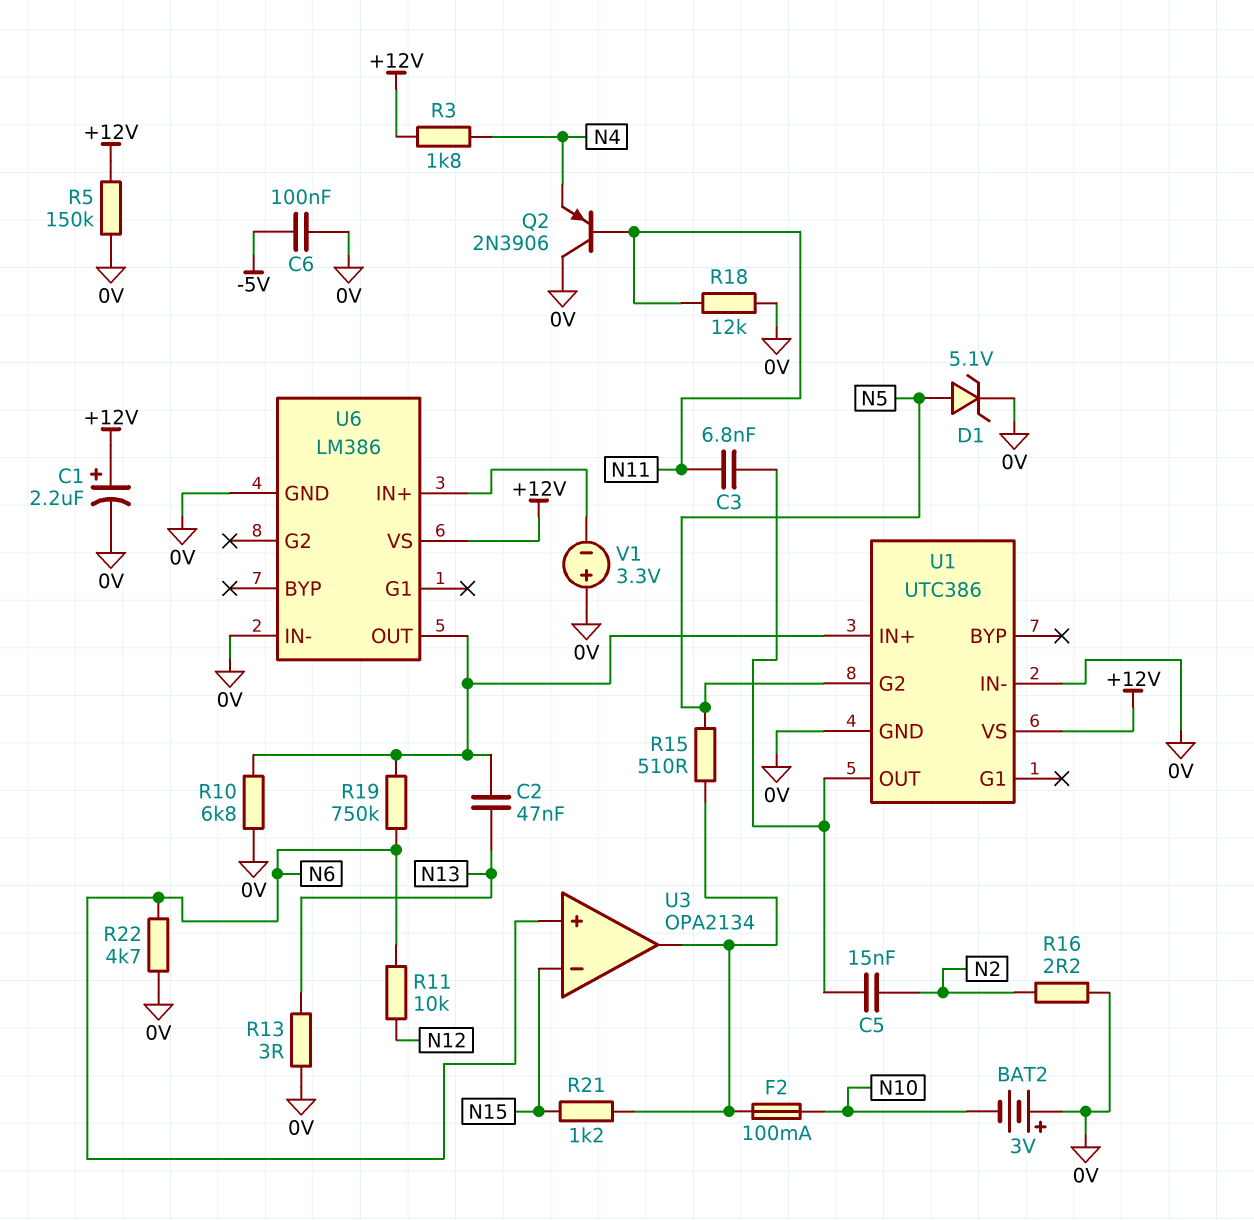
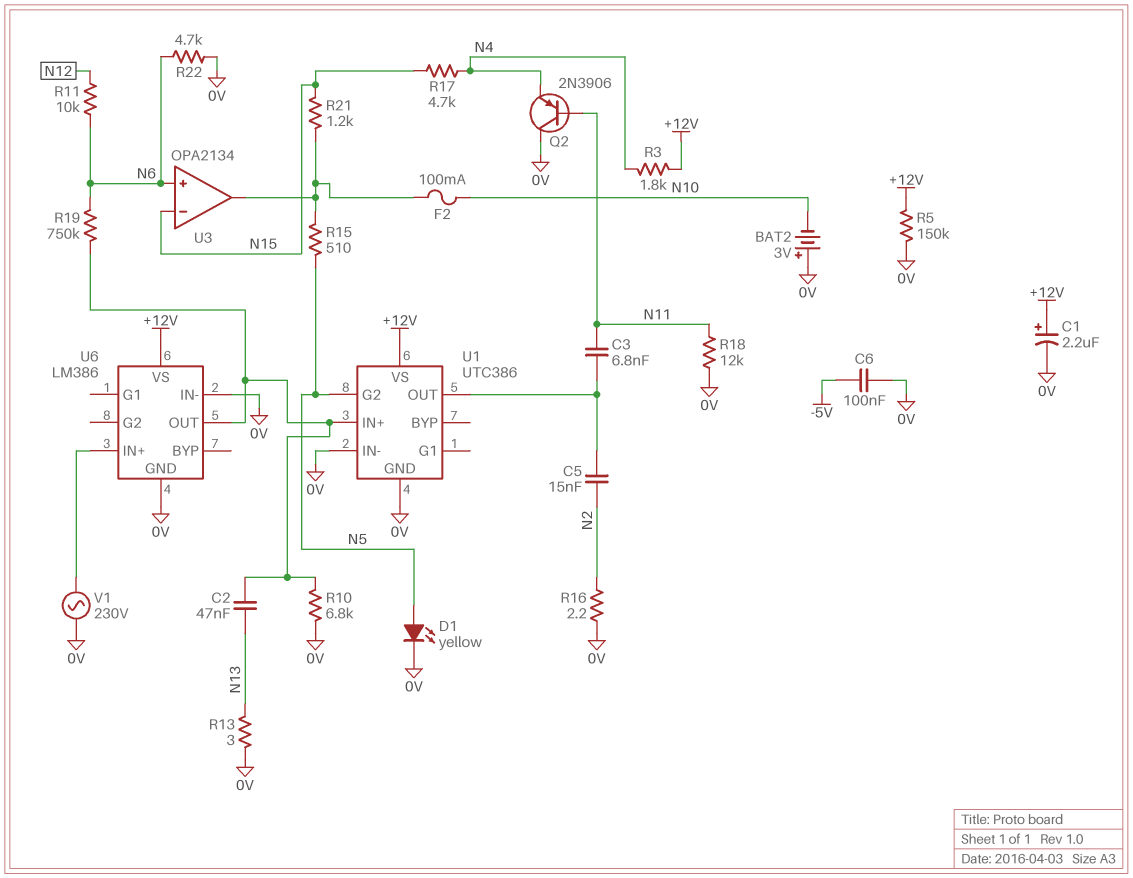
D1: zener 5.1V (A N5, K 0V) -> LED yellow (A N5, K 0V)
R17: none -> 4.7k (N4, N15)
V1: 3.3V (plus 0V, minus U6/IN+) -> AC 230V (0V, U6/IN+)

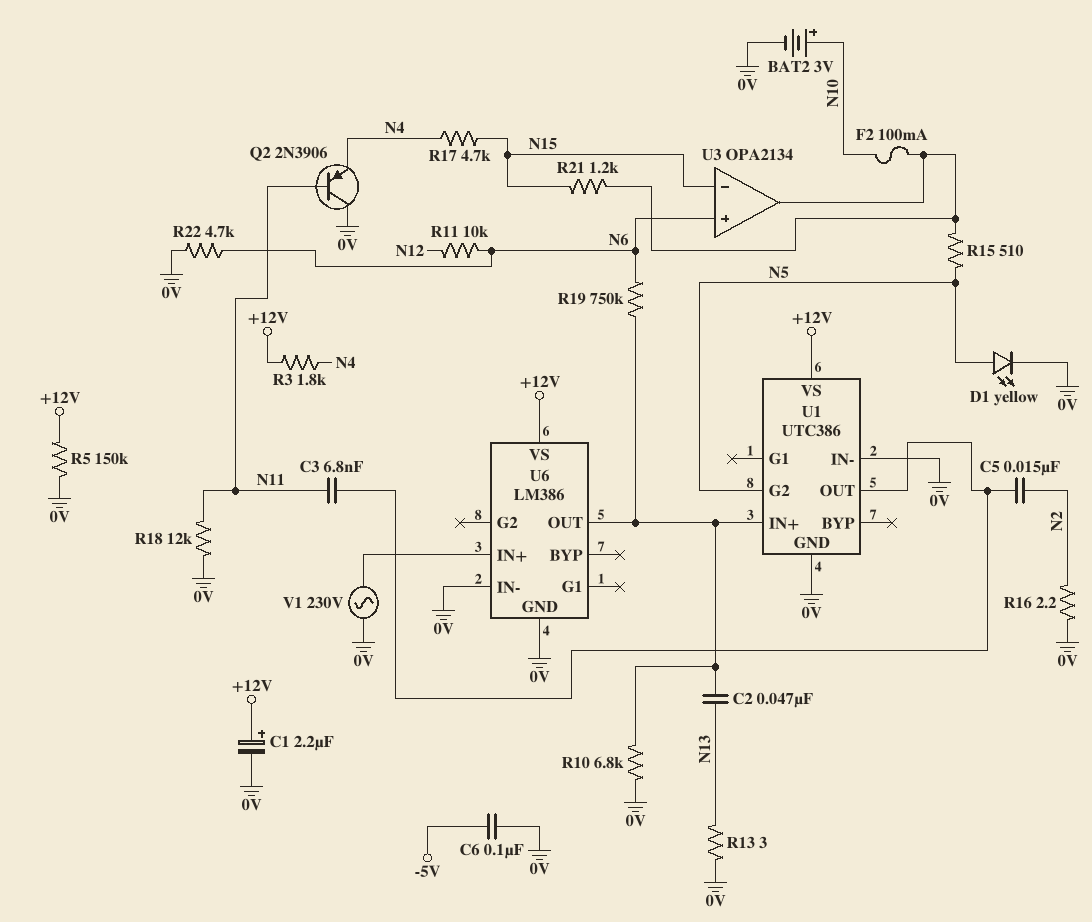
BAT2: 3V (plus 0V, minus N10) -> 3V (plus N10, minus 0V)

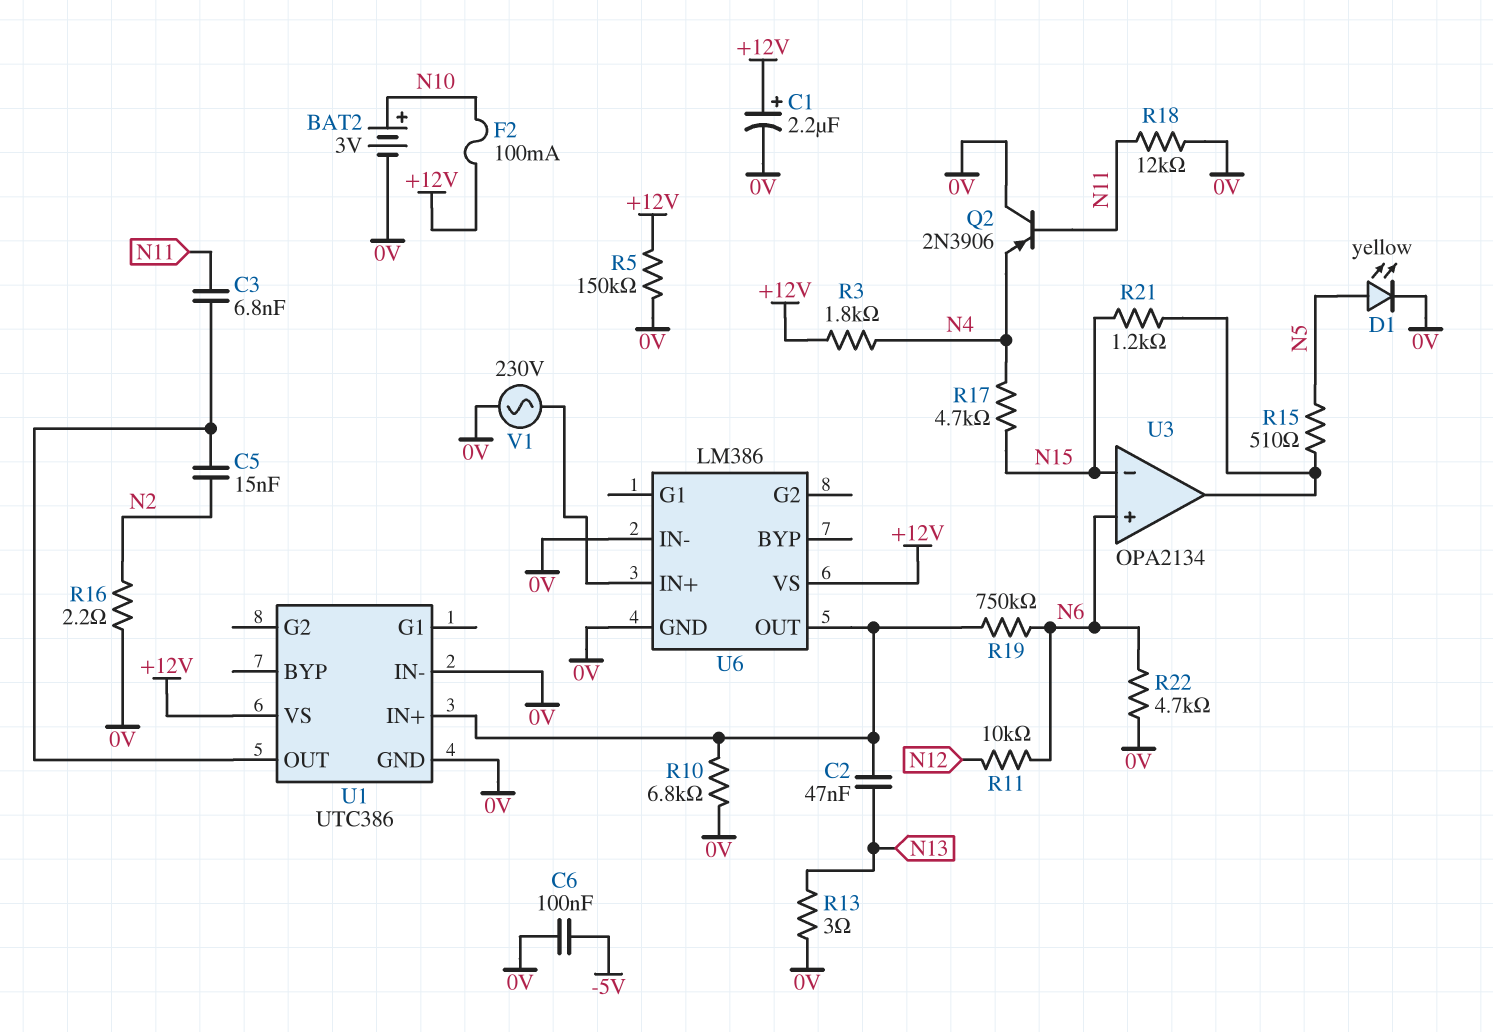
F2: 100mA (N10, U3/out) -> 100mA (+12V, N10)
U1 pin G2: N5 -> none

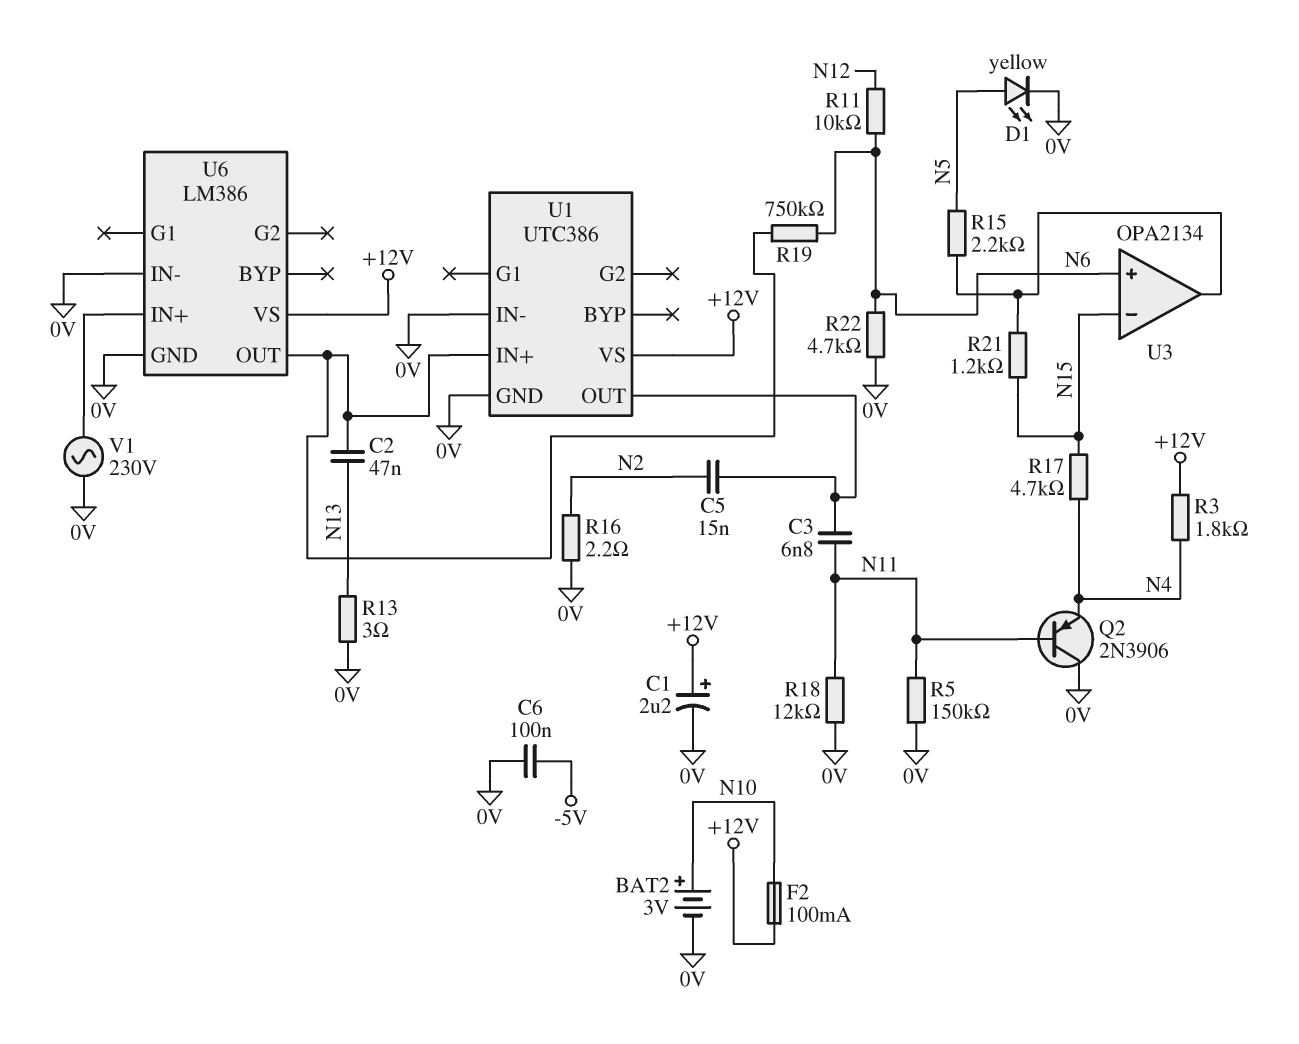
R5: 150k (+12V, 0V) -> 150k (0V, N11)
R10: 6.8k (0V, U1/IN+) -> none
R15: 510 (N5, U3/out) -> 2.2k (N5, U3/out)

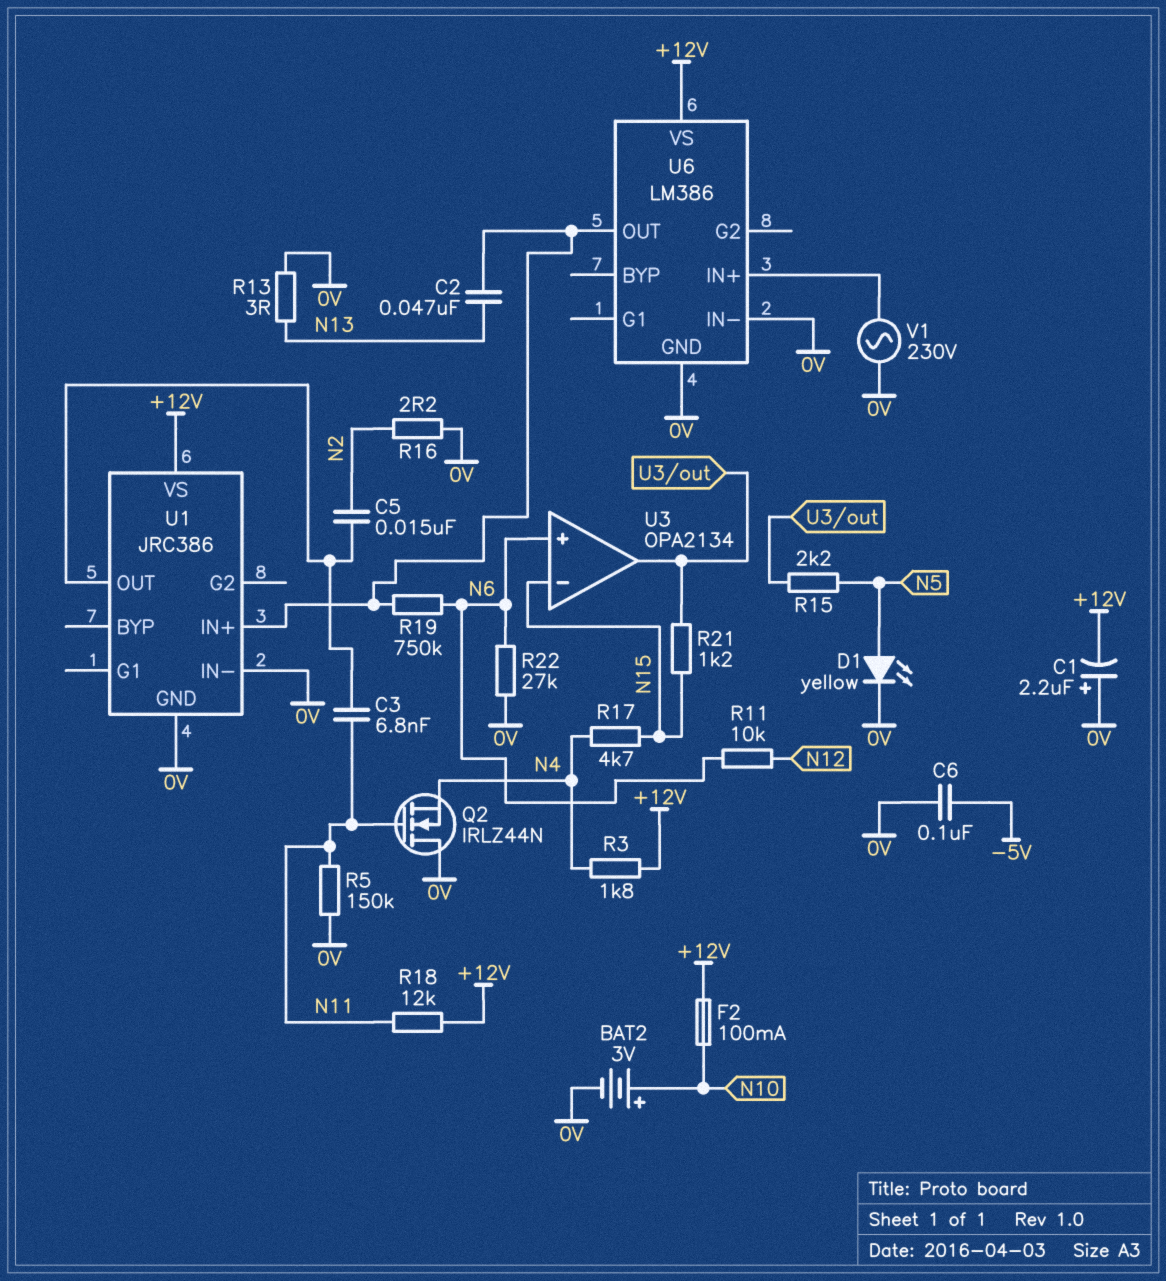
C1: 2.2uF (plus +12V, minus 0V) -> 2.2uF (plus 0V, minus +12V)
Q2: PNP 2N3906 (B N11, C 0V, E N4) -> NMOS IRLZ44N (G N11, D 0V, S N4)
R18: 12k (0V, N11) -> 12k (+12V, N11)
R22: 4.7k (0V, N6) -> 27k (0V, N6)
U1: UTC386 -> JRC386

